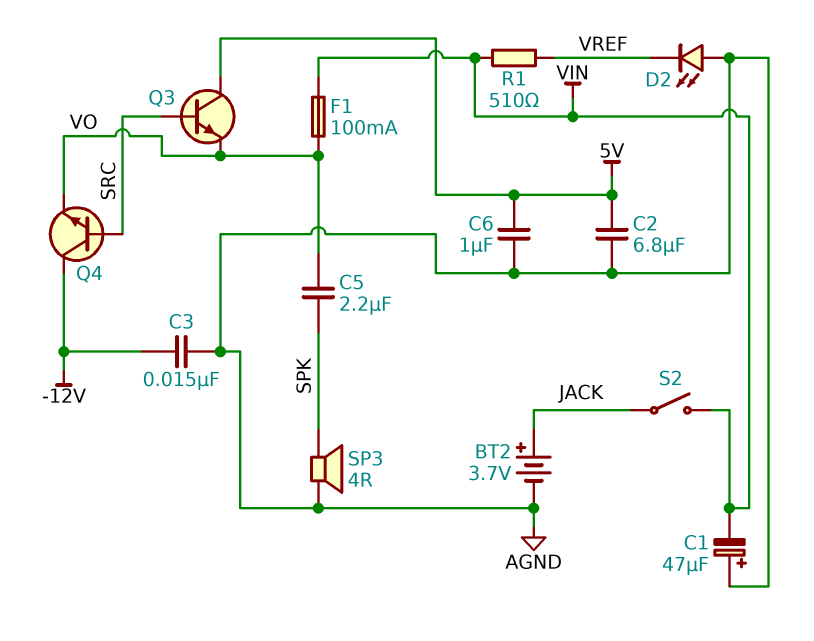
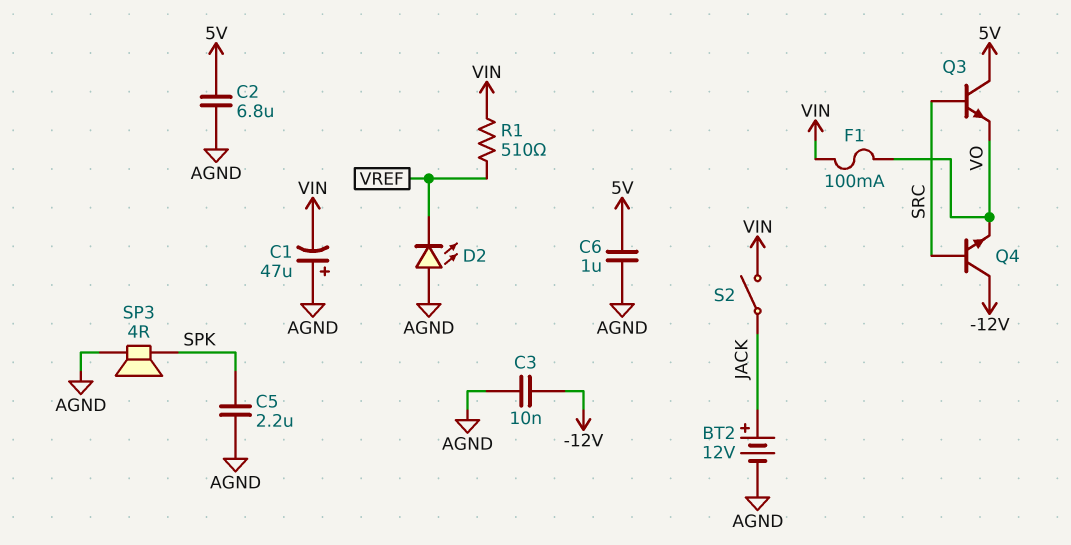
BT2: 3.7V (plus JACK, minus AGND) -> 12V (plus JACK, minus AGND)
C3: 15nF (-12V, AGND) -> 10nF (-12V, AGND)
C5: 2.2uF (SPK, VO) -> 2.2uF (AGND, SPK)

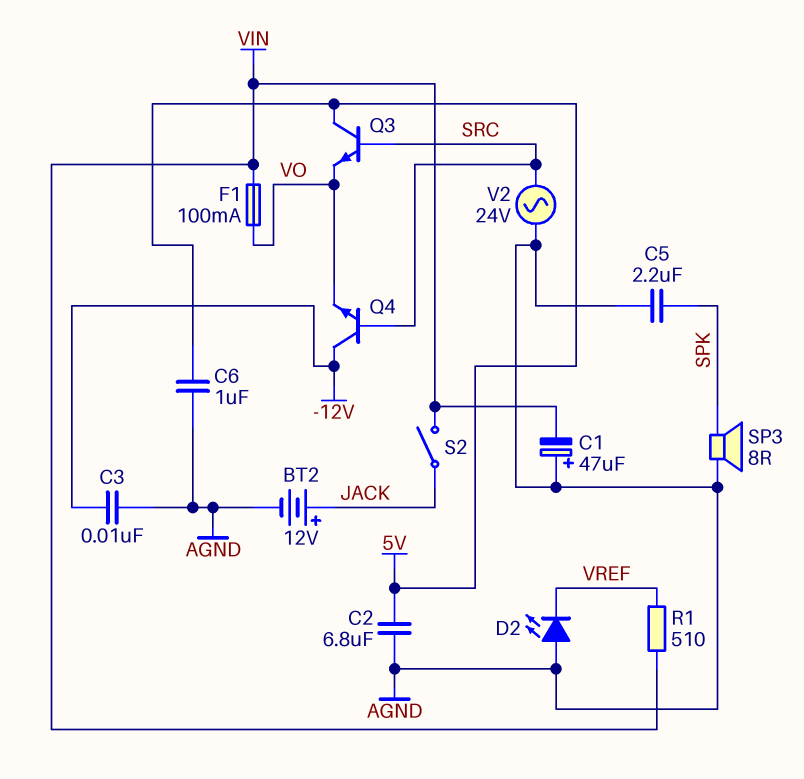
SP3: speaker 4R (AGND, SPK) -> speaker 8R (AGND, SPK)
V2: none -> AC 24V (AGND, SRC)

